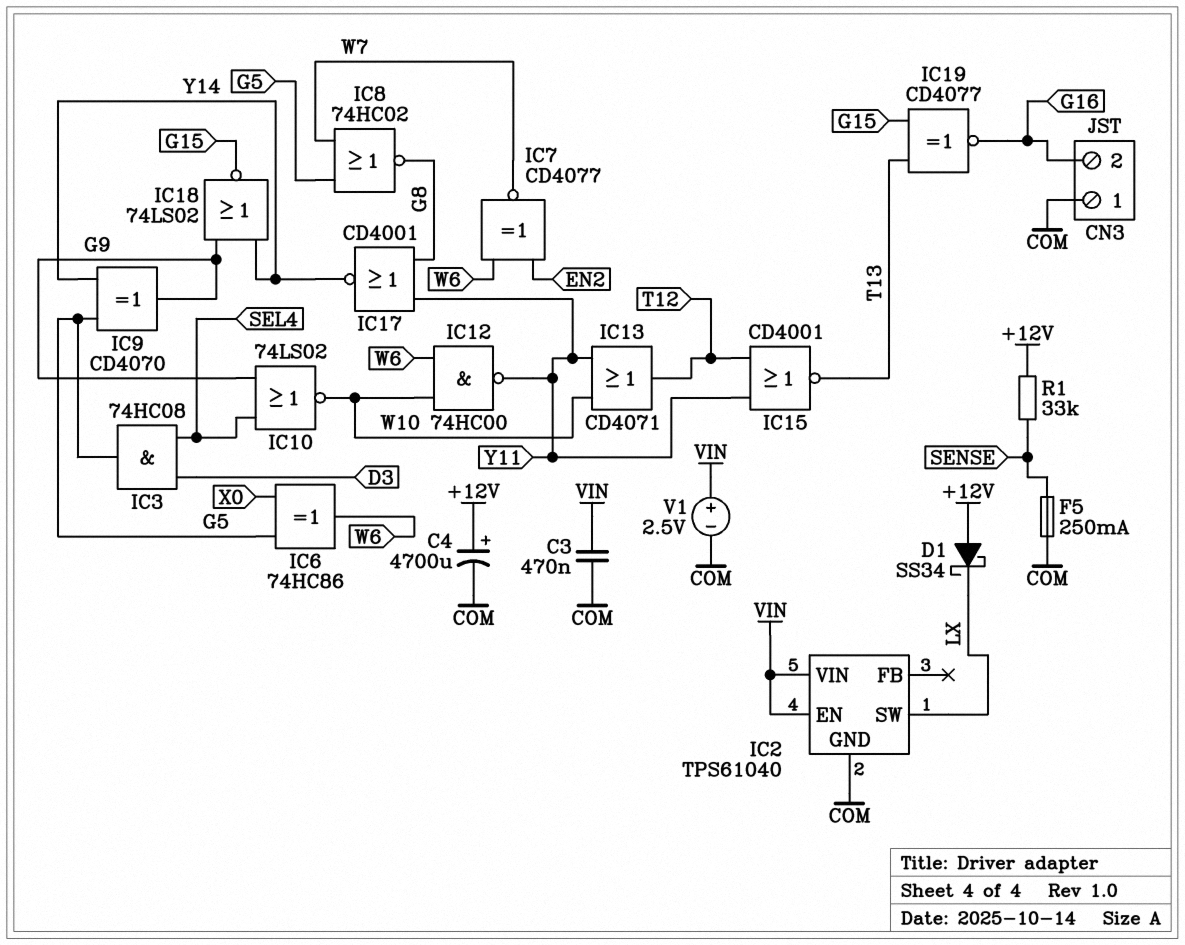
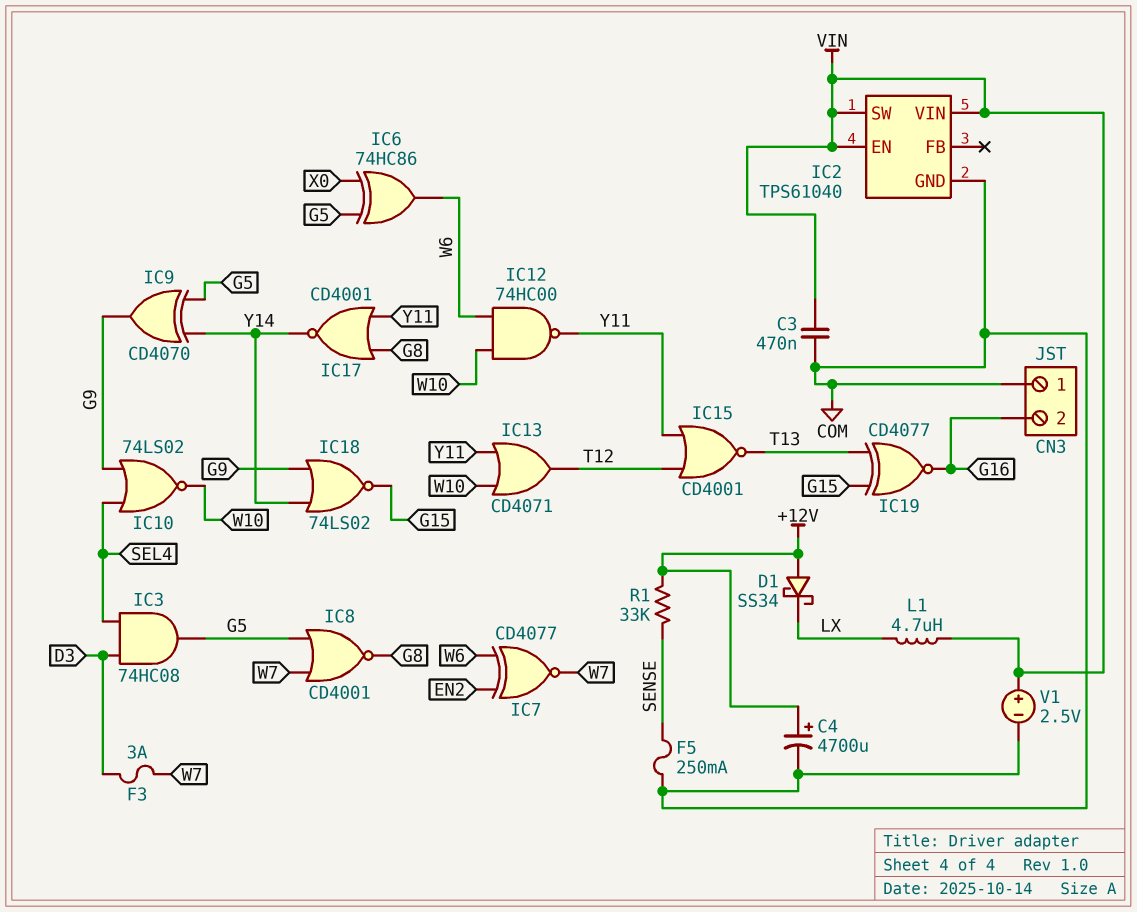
F3: none -> 3A (D3, W7)
IC2 pin SW: LX -> VIN
IC8: NOR 74HC02 (in G5, in W7, out G8) -> NOR CD4001 (in G5, in W7, out G8)
L1: none -> 4.7uH (LX, VIN)

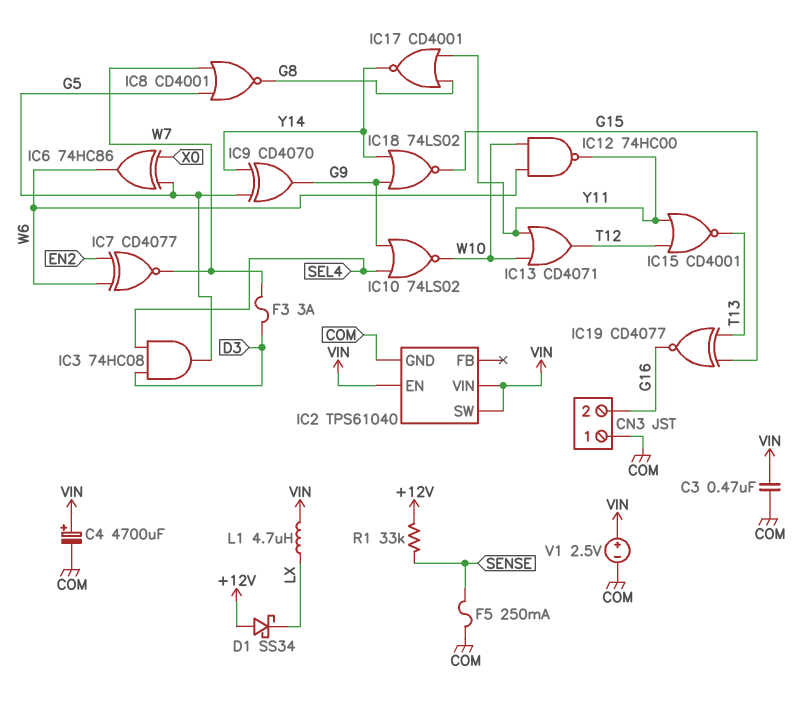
C4: 4700uF (plus +12V, minus COM) -> 4700uF (plus VIN, minus COM)

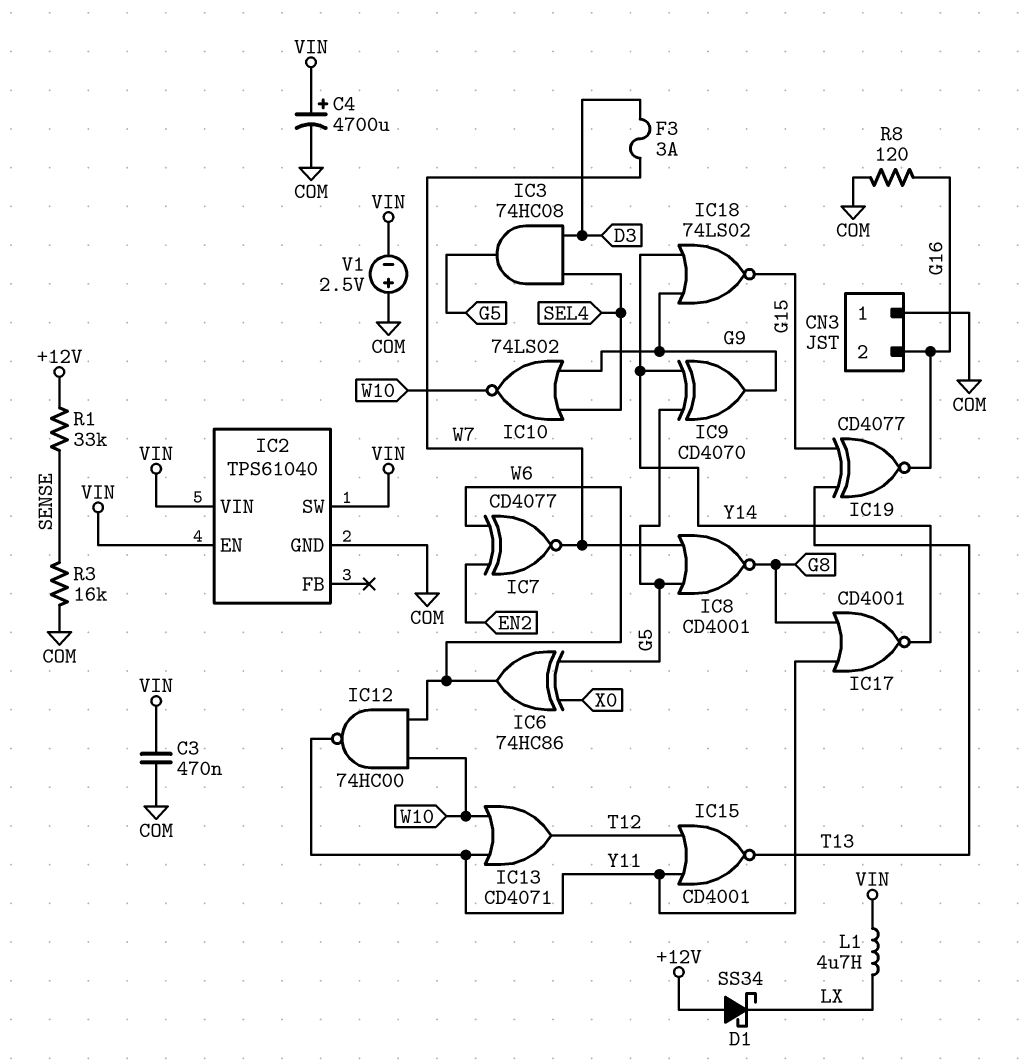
F5: 250mA (COM, SENSE) -> none
R3: none -> 16k (COM, SENSE)
R8: none -> 120 (COM, G16)
V1: 2.5V (plus VIN, minus COM) -> 2.5V (plus COM, minus VIN)

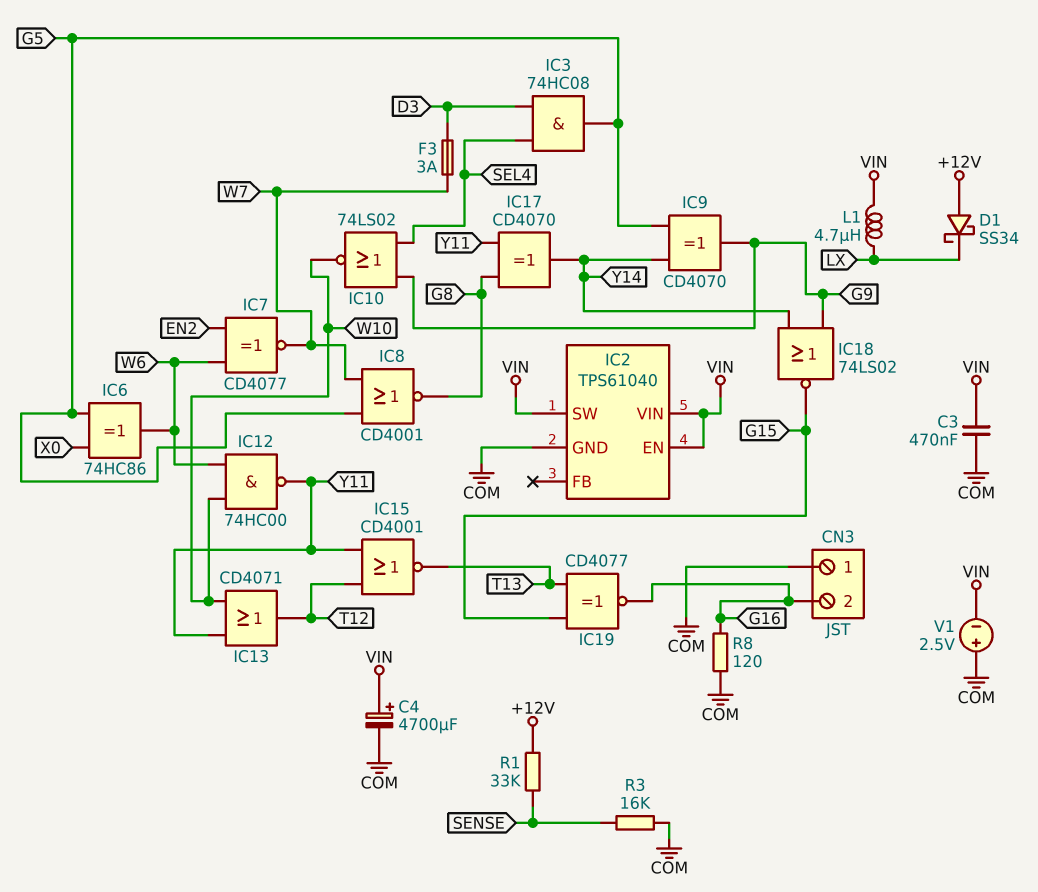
IC17: NOR CD4001 (in G8, in Y11, out Y14) -> XOR CD4070 (in G8, in Y11, out Y14)

